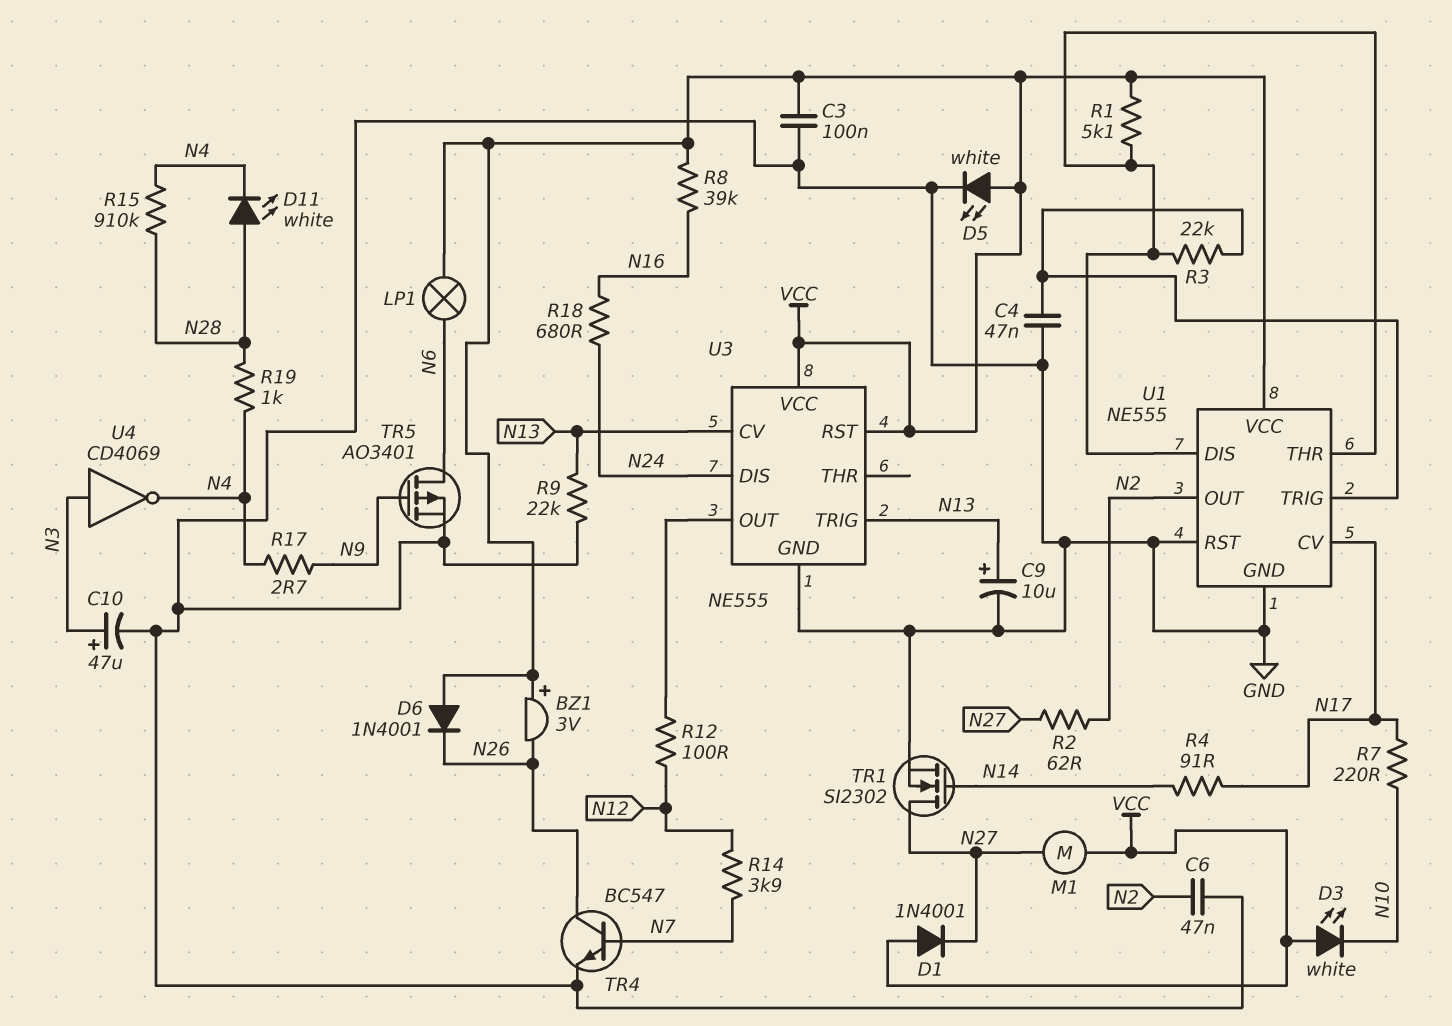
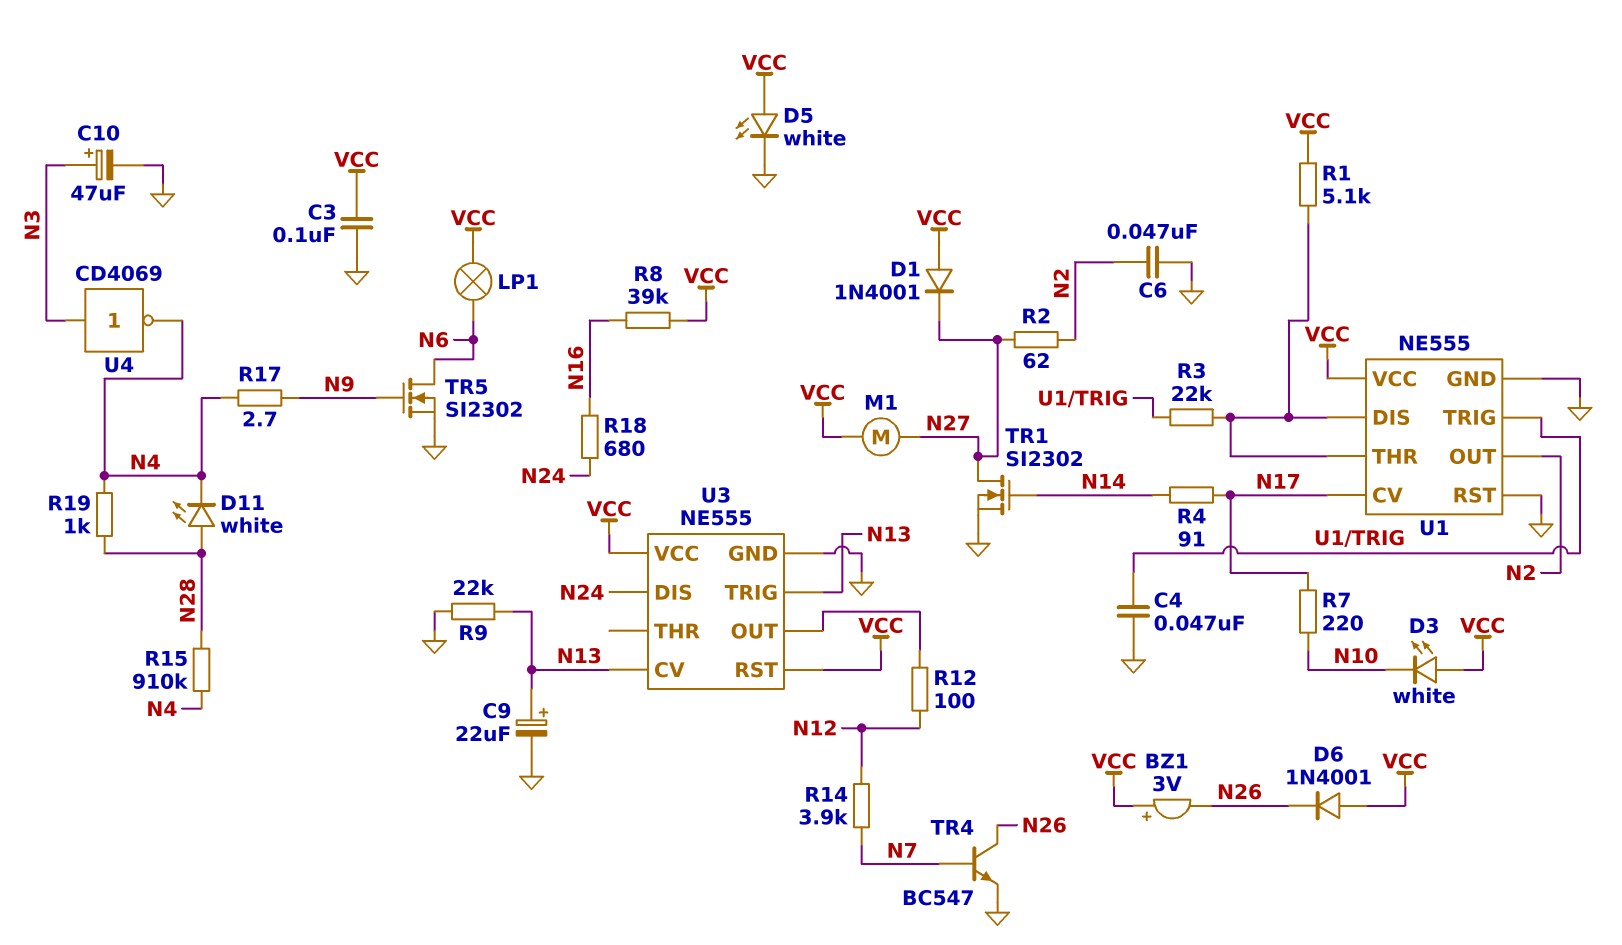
C9: 10uF (plus N13, minus GND) -> 22uF (plus N13, minus GND)
TR5: PMOS AO3401 (G N9, D N6, S GND) -> NMOS SI2302 (G N9, D N6, S GND)

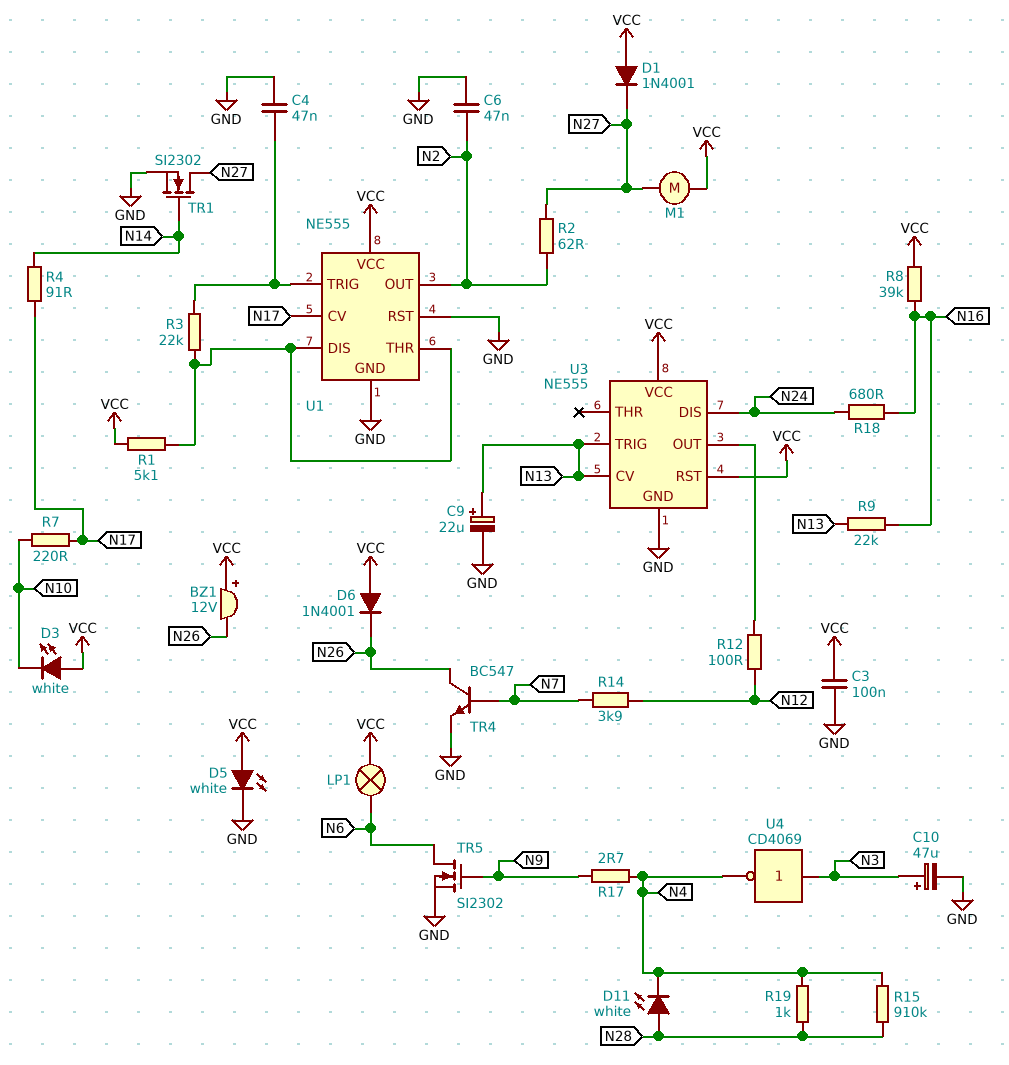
BZ1: buzzer 3V (plus VCC, minus N26) -> buzzer 12V (plus VCC, minus N26)
R9: 22k (GND, N13) -> 22k (N13, N16)

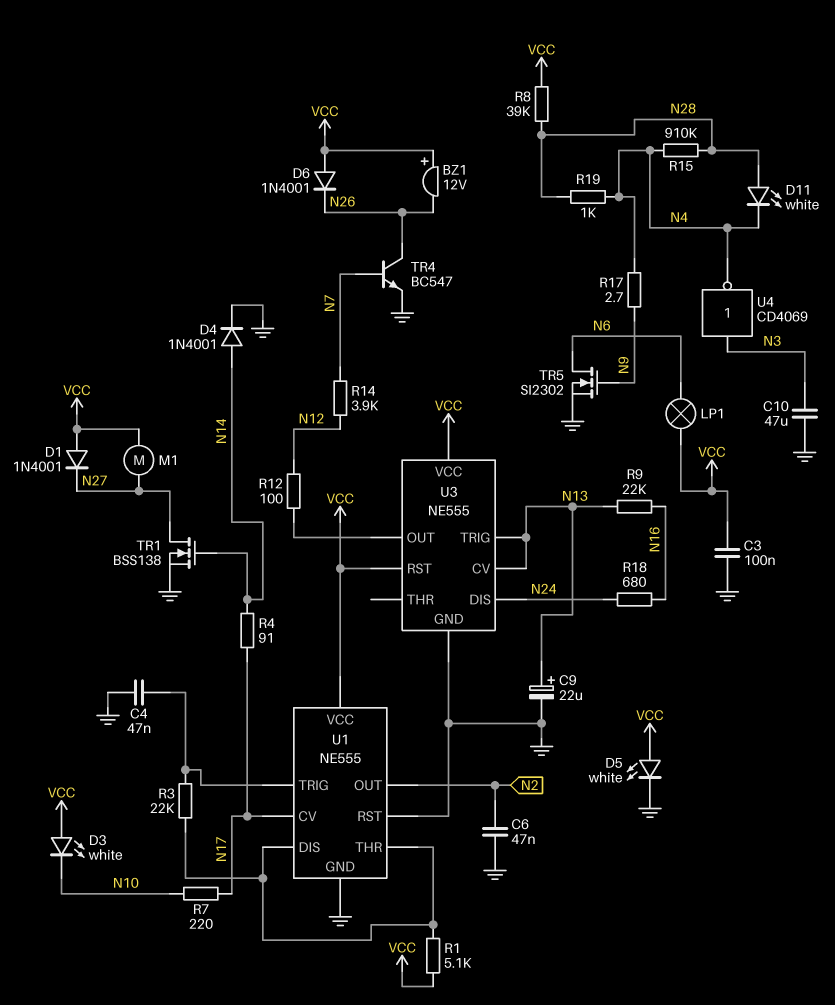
C10: 47uF (plus N3, minus GND) -> 47uF (GND, N3)
D4: none -> diode 1N4001 (A N14, K GND)
R2: 62 (N2, N27) -> none
R8: 39k (N16, VCC) -> 39k (N28, VCC)
TR1: NMOS SI2302 (G N14, D N27, S GND) -> NMOS BSS138 (G N14, D N27, S GND)

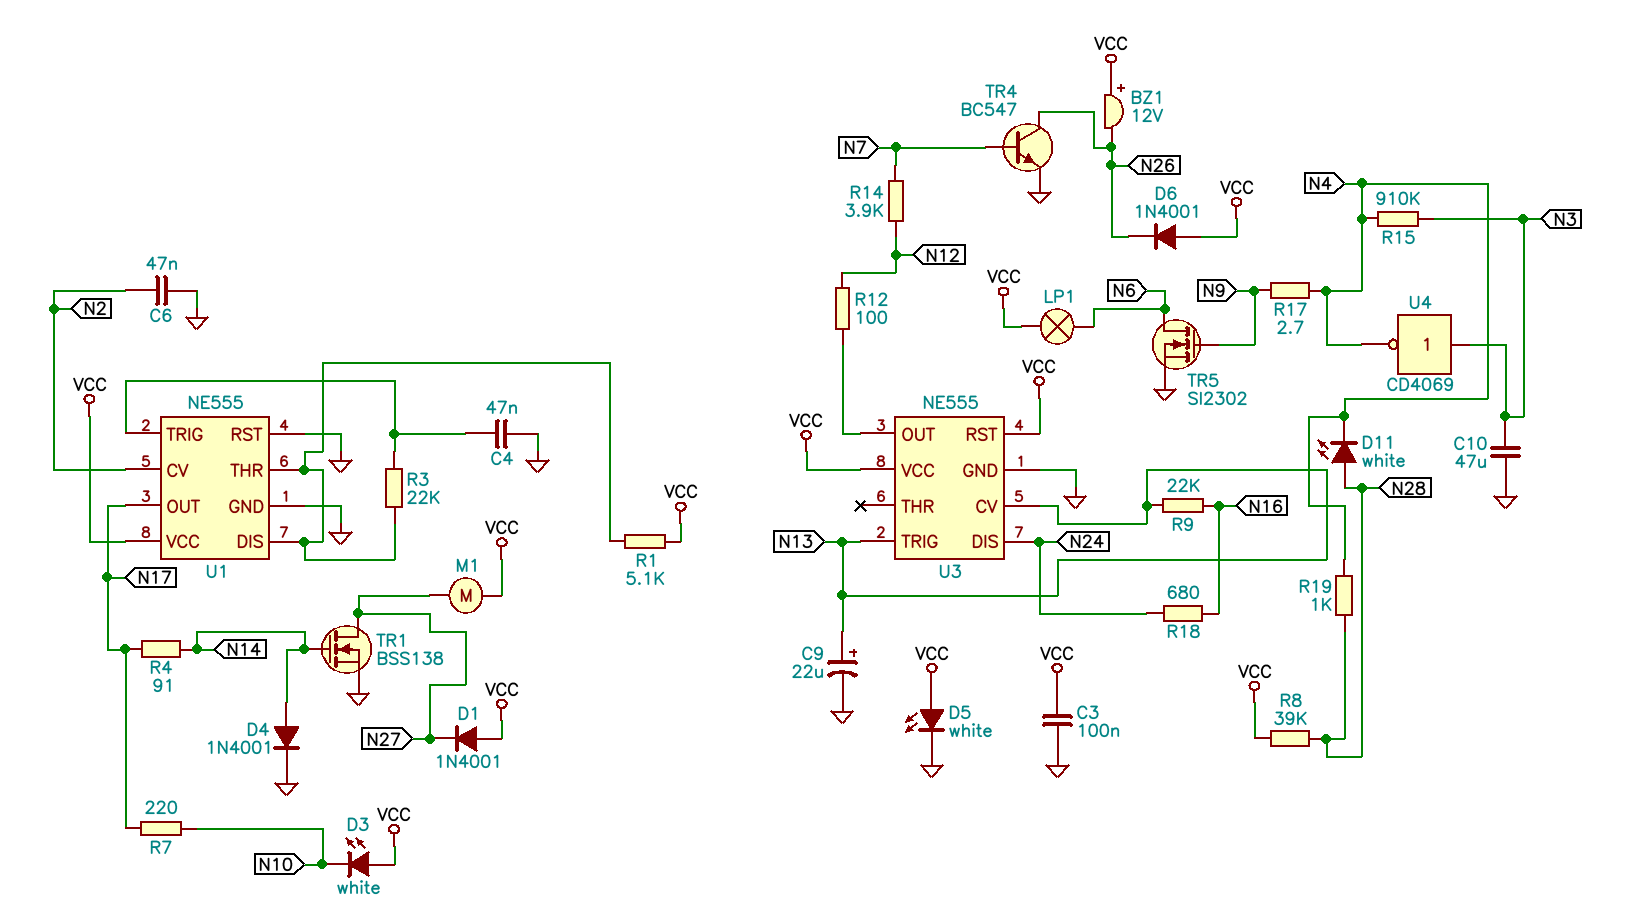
R15: 910k (N4, N28) -> 910k (N3, N4)
U1 pin CV: N17 -> N2
U1 pin OUT: N2 -> N17

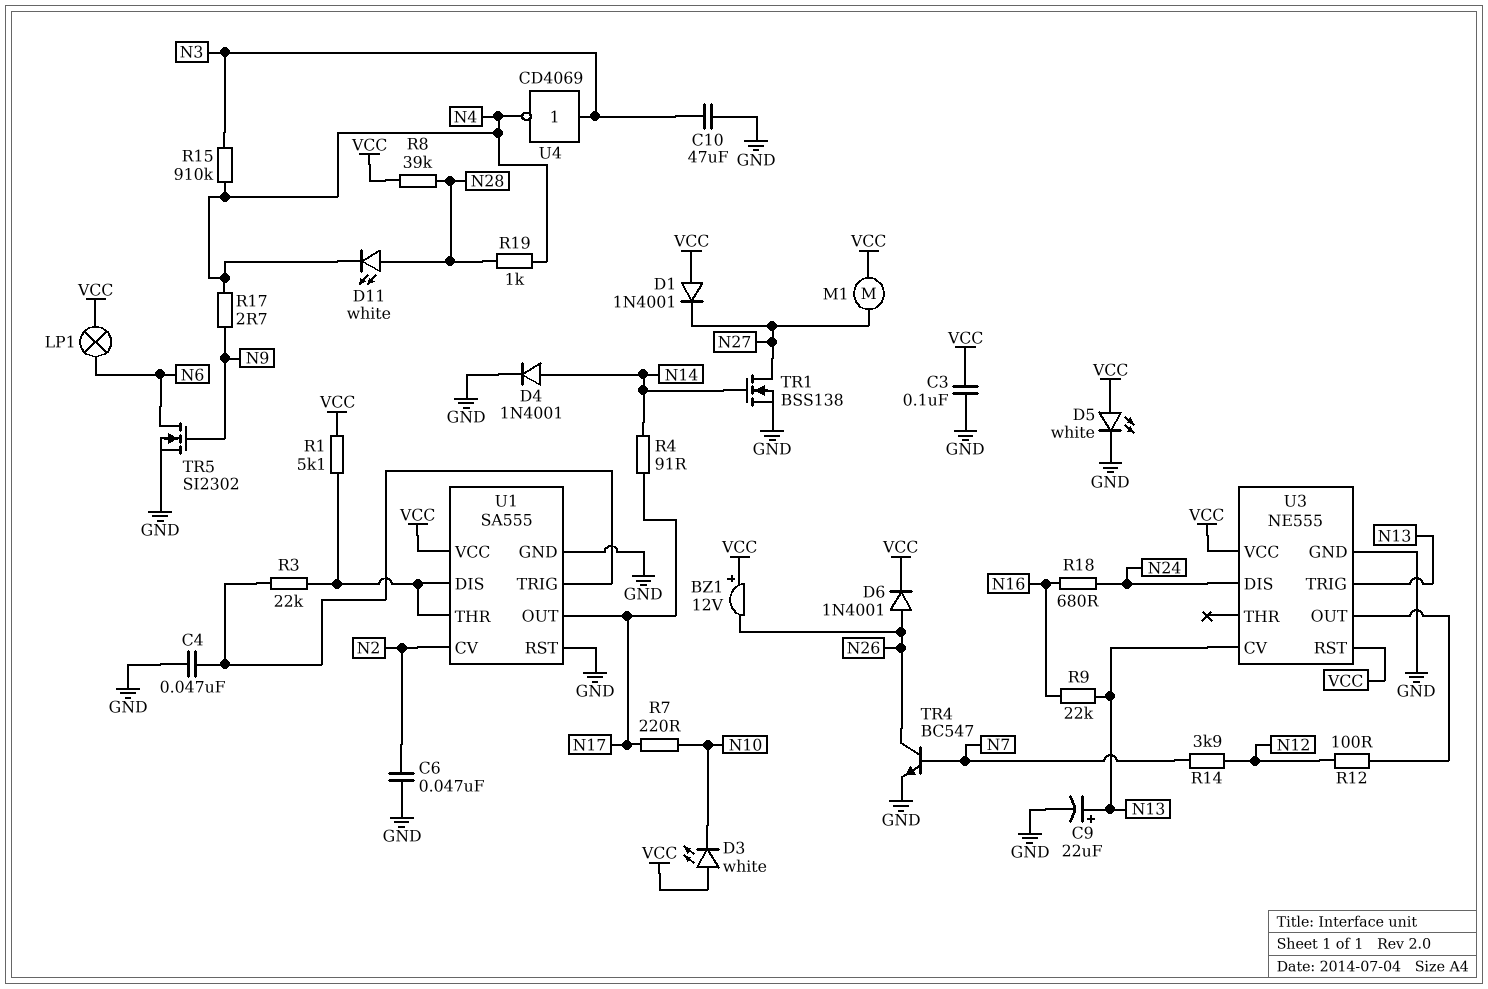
D6: diode 1N4001 (A VCC, K N26) -> diode 1N4001 (A N26, K VCC)
U1: NE555 -> SA555

